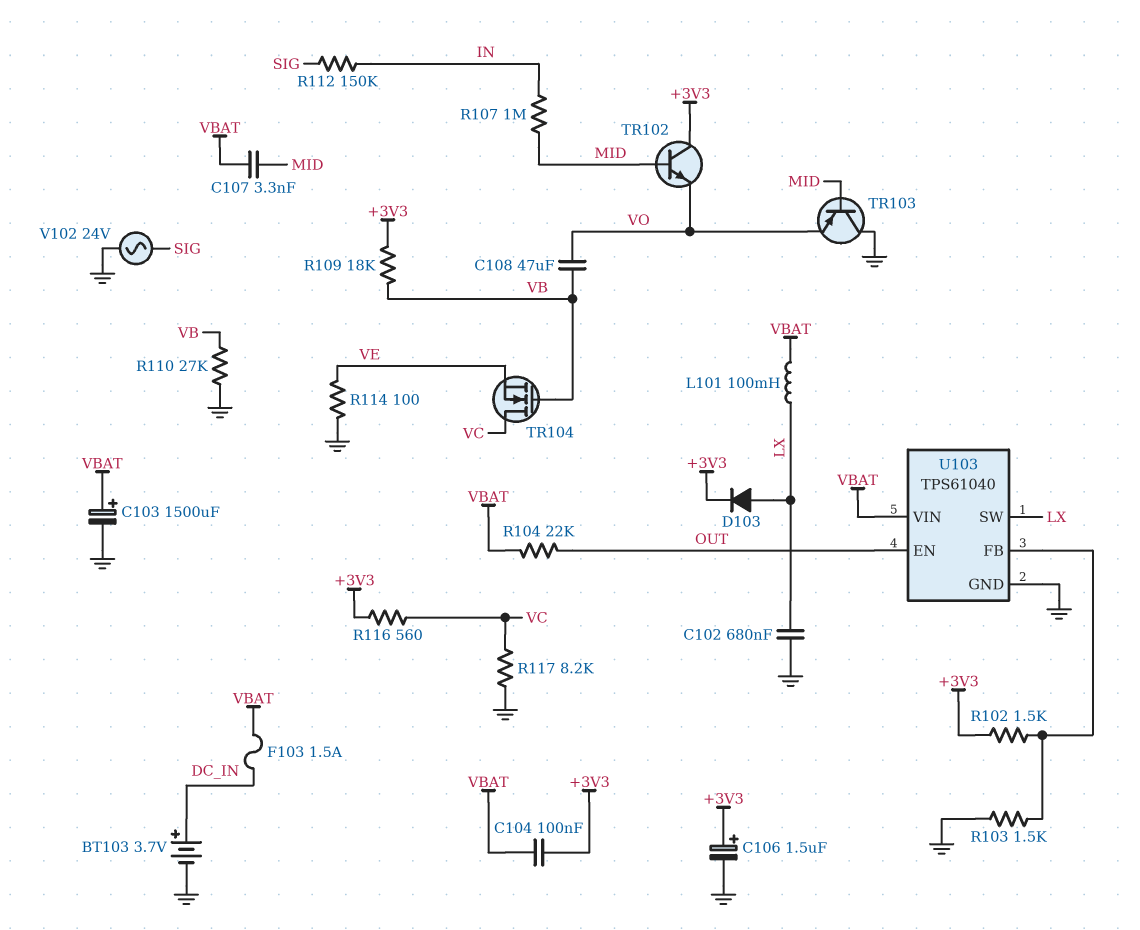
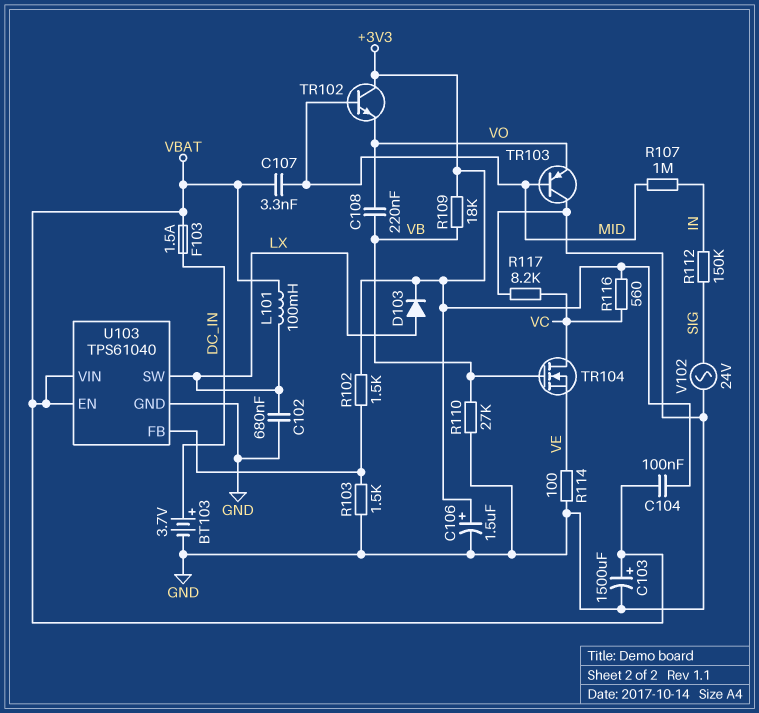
C108: 47uF (VB, VO) -> 220nF (VB, VO)
R104: 22k (OUT, VBAT) -> none
U103 pin EN: OUT -> VBAT

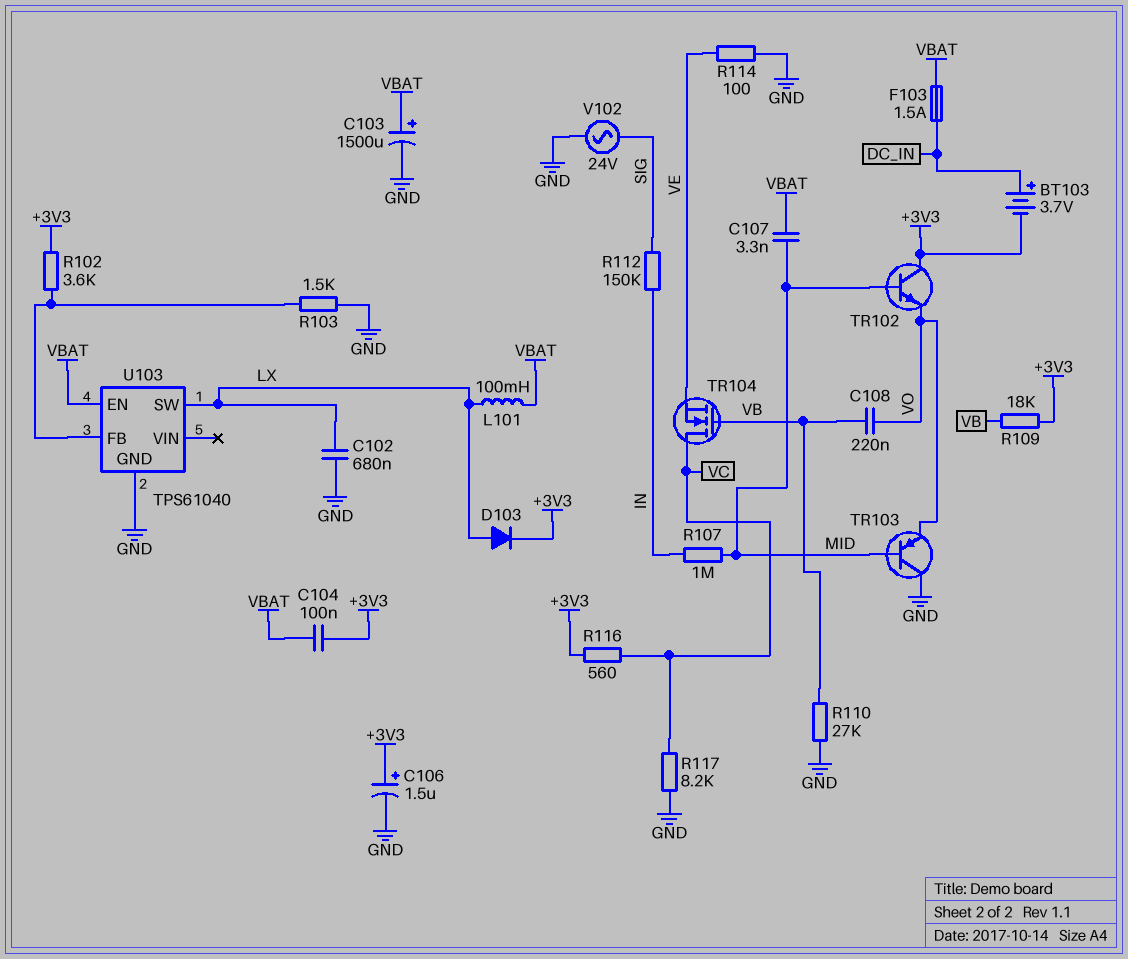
BT103: 3.7V (plus DC_IN, minus GND) -> 3.7V (plus DC_IN, minus +3V3)
R102: 1.5k (+3V3, U103/FB) -> 3.6k (+3V3, U103/FB)
U103 pin VIN: VBAT -> none

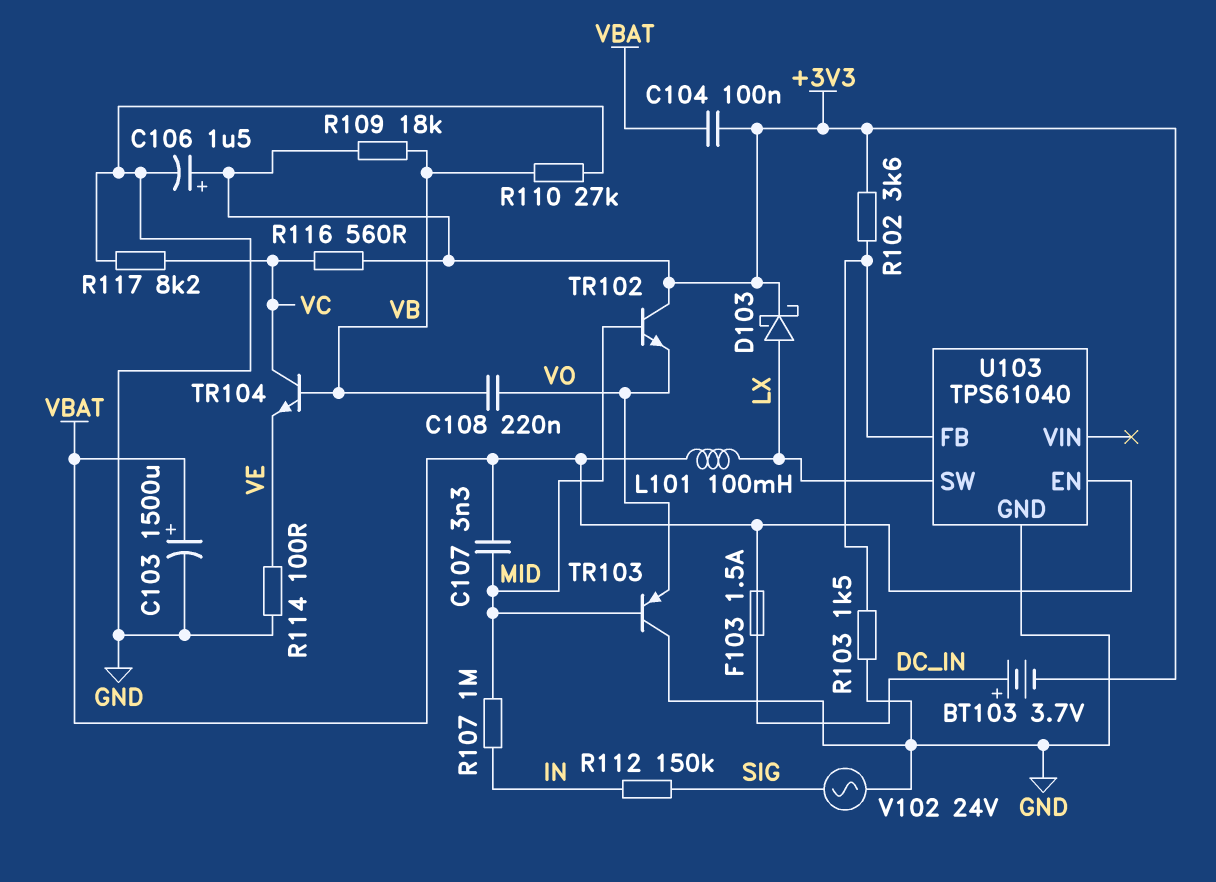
C102: 680nF (GND, LX) -> none
D103: diode (A LX, K +3V3) -> schottky (A LX, K +3V3)
TR104: NMOS (G VB, D VC, S VE) -> NPN (B VB, C VC, E VE)

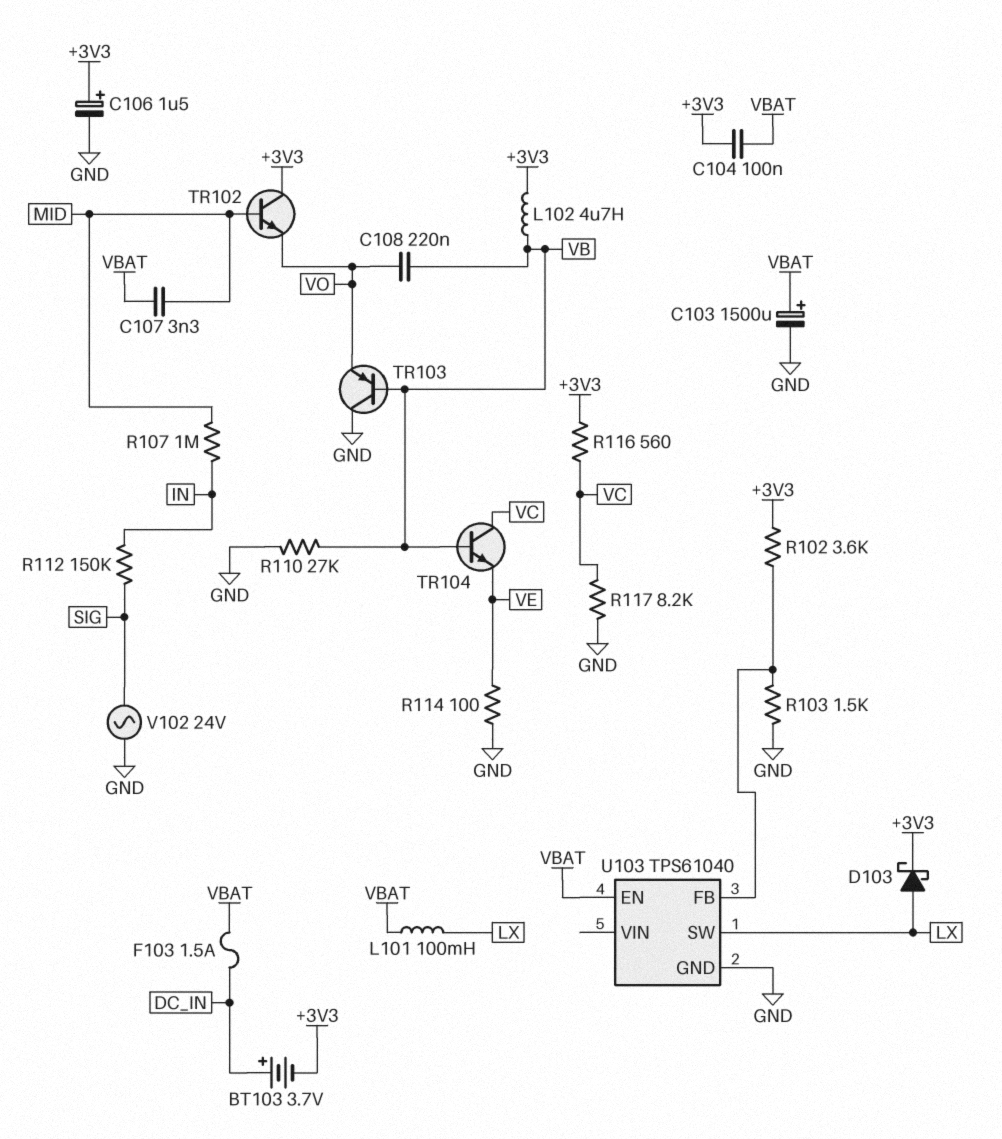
L102: none -> 4.7uH (+3V3, VB)
R109: 18k (+3V3, VB) -> none
TR103: PNP (B MID, C GND, E VO) -> PNP (B VB, C GND, E VO)

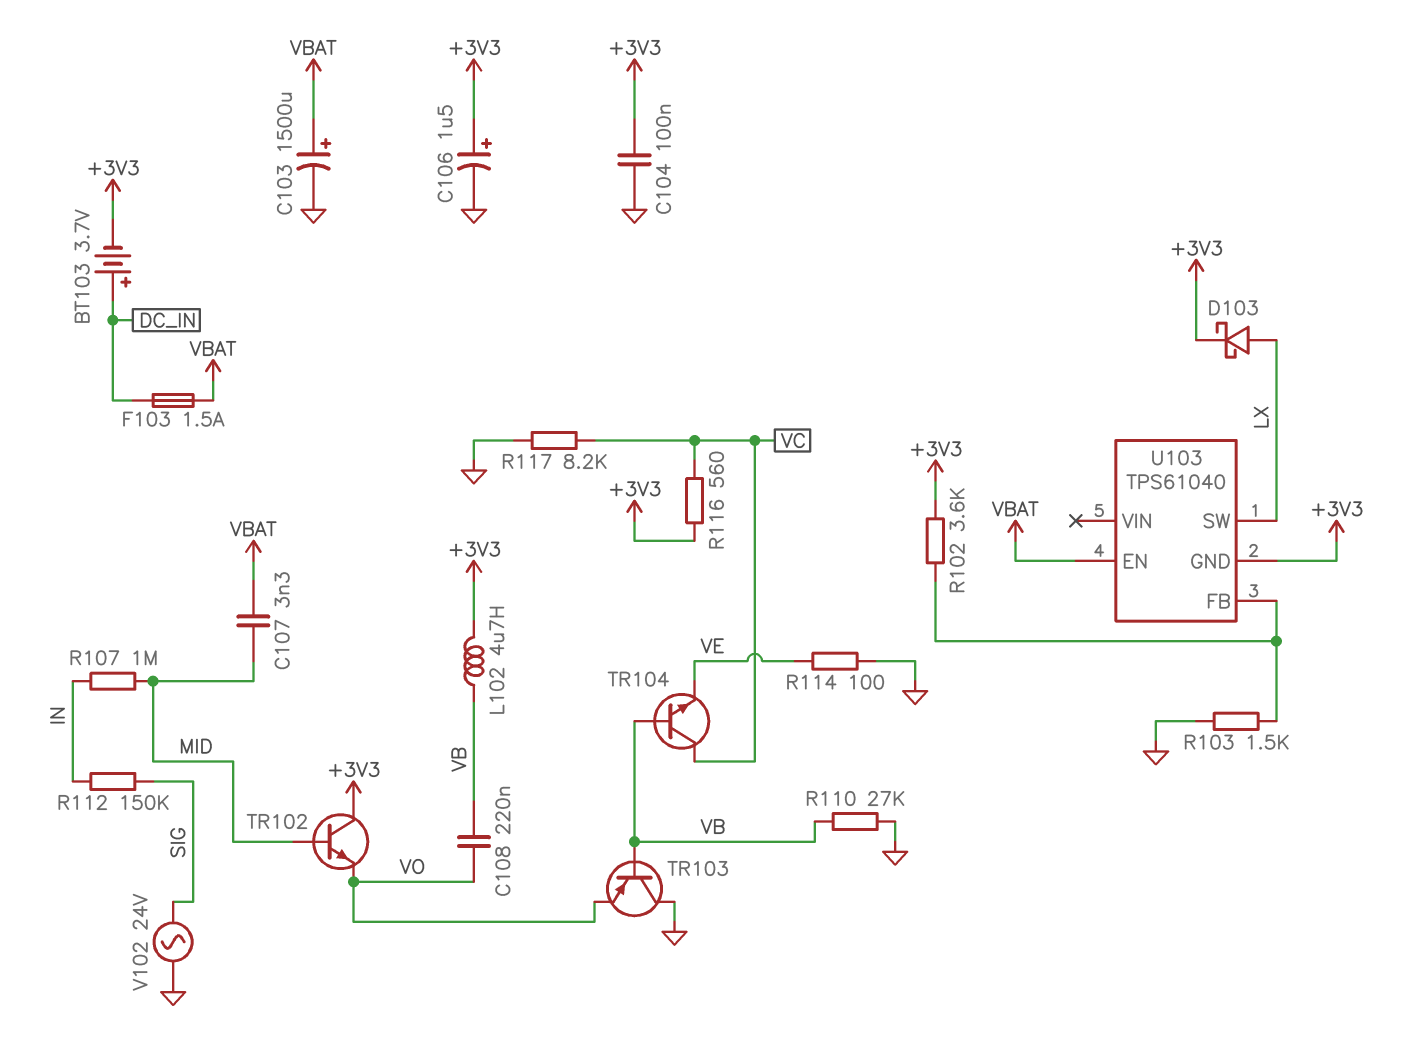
C104: 100nF (+3V3, VBAT) -> 100nF (+3V3, GND)
L101: 100mH (LX, VBAT) -> none
U103 pin GND: GND -> +3V3

